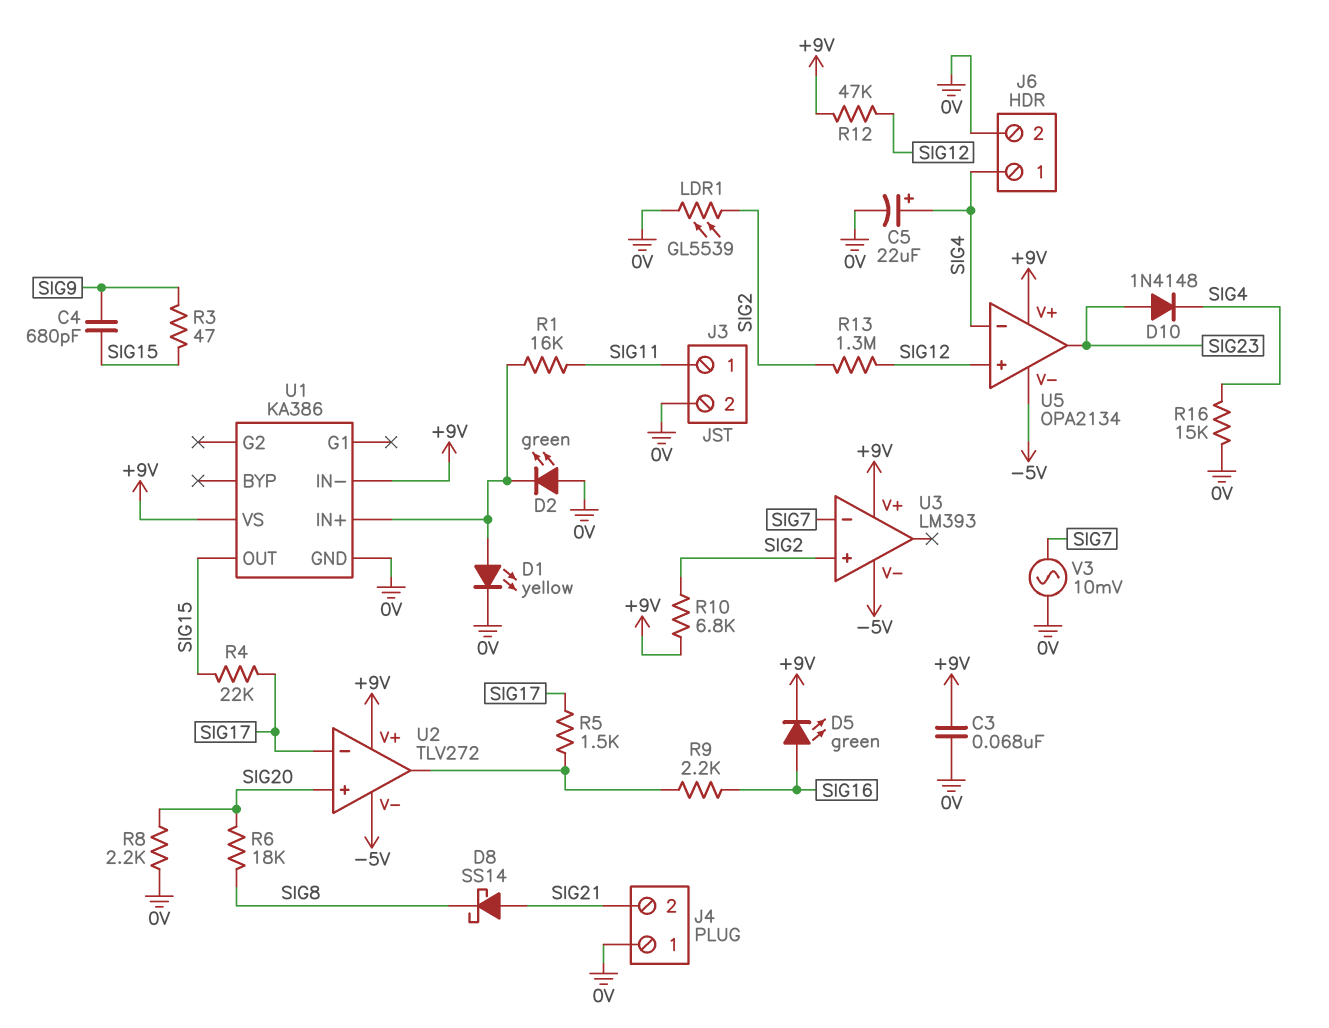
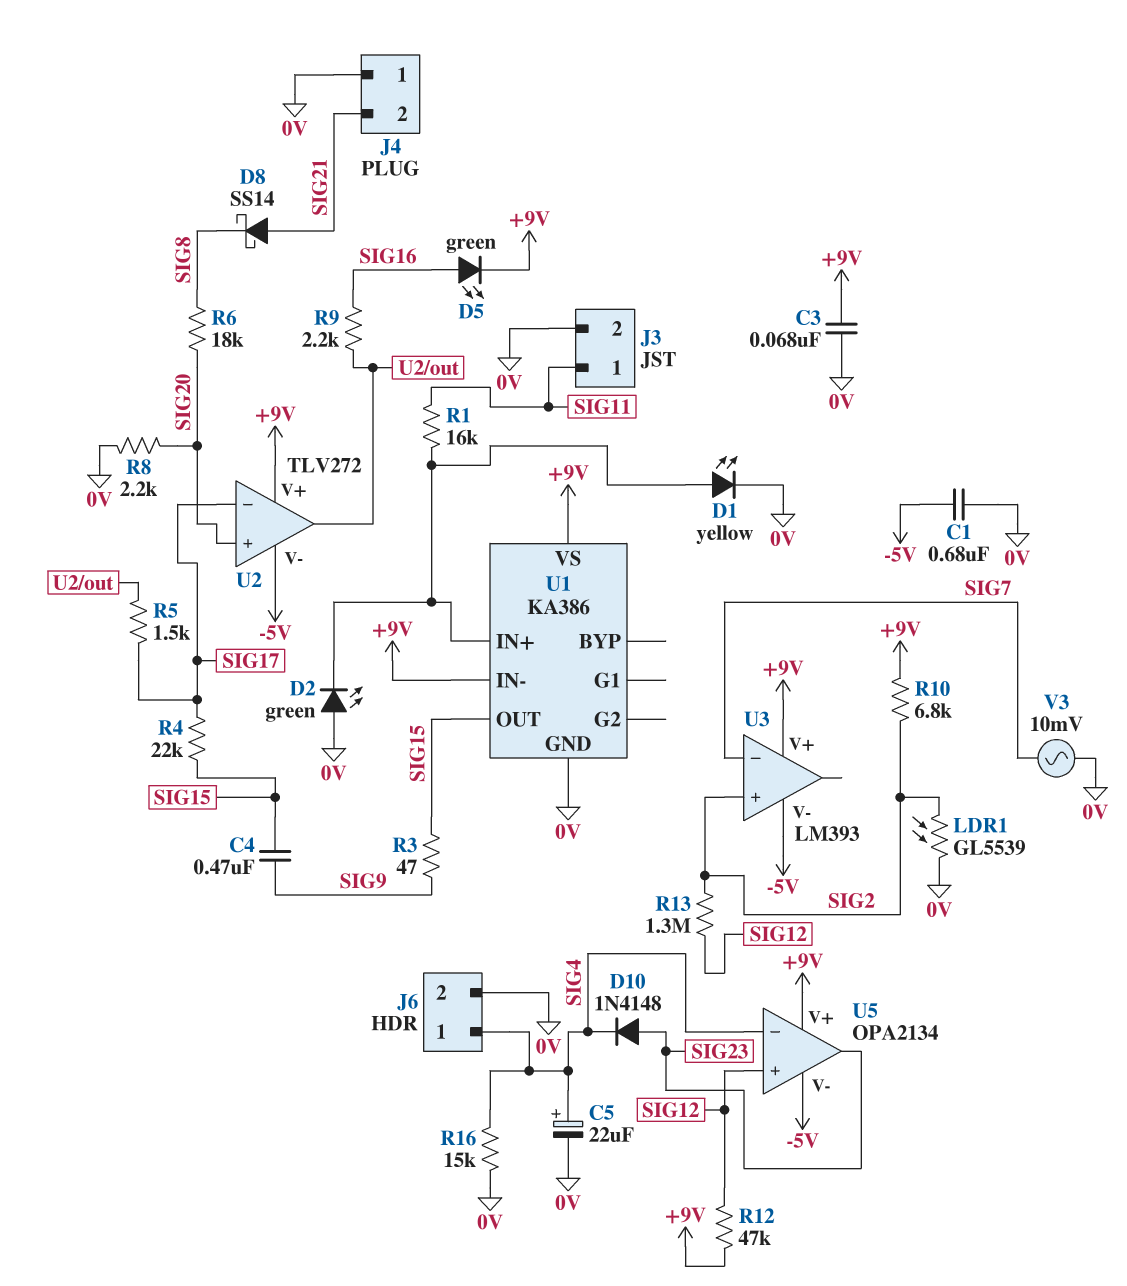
C1: none -> 680nF (-5V, 0V)
C4: 680pF (SIG9, SIG15) -> 470nF (SIG9, SIG15)

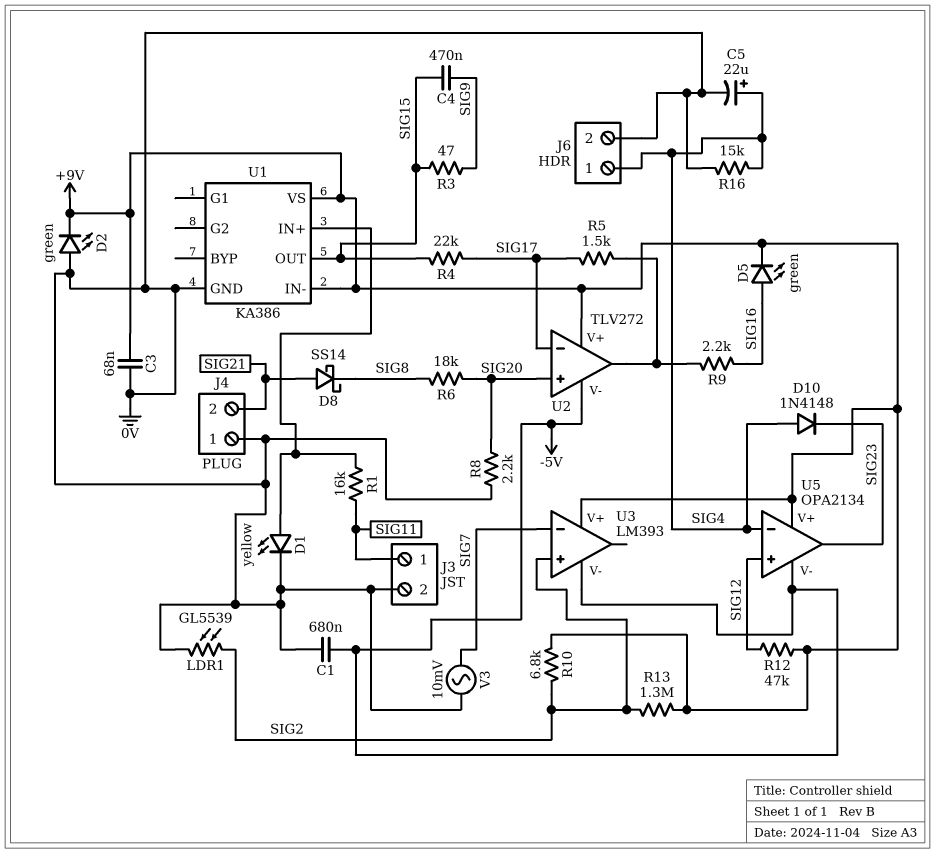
D2: LED green (A 0V, K U1/IN+) -> LED green (A 0V, K +9V)
D10: diode 1N4148 (A SIG23, K SIG4) -> diode 1N4148 (A SIG4, K SIG23)
R13: 1.3M (SIG2, SIG12) -> 1.3M (+9V, SIG2)

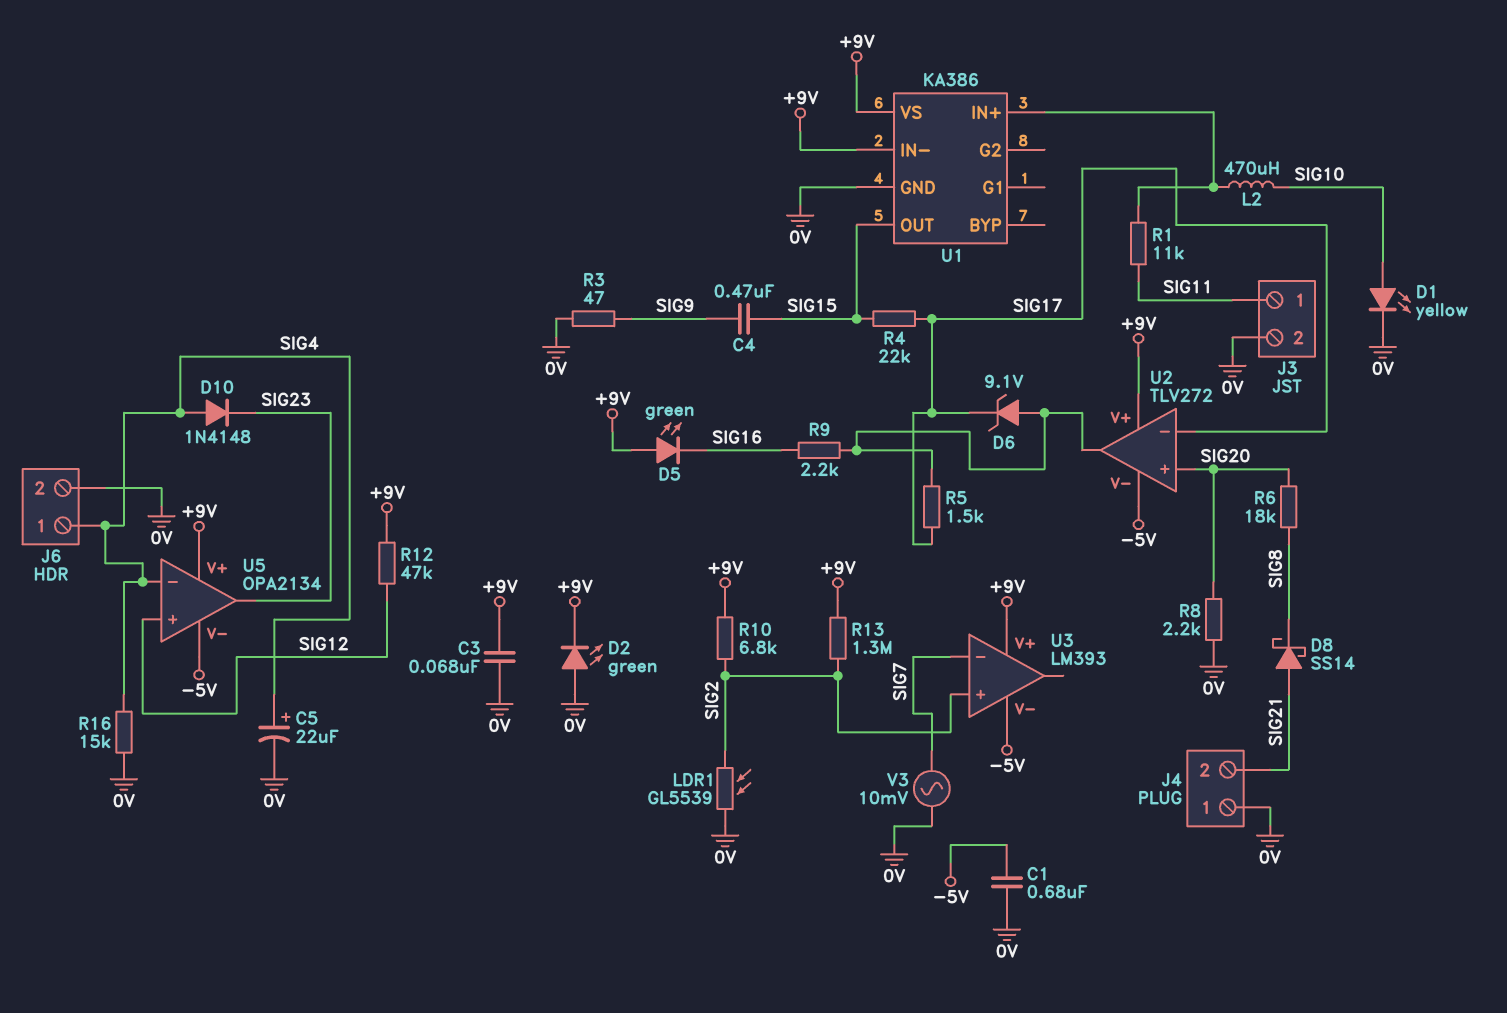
D1: LED yellow (A U1/IN+, K 0V) -> LED yellow (A SIG10, K 0V)
D5: LED green (A SIG16, K +9V) -> LED green (A +9V, K SIG16)
D6: none -> zener 9.1V (A U2/out, K SIG17)
L2: none -> 470uH (SIG10, U1/IN+)
R1: 16k (SIG11, U1/IN+) -> 11k (SIG11, U1/IN+)
R3: 47 (SIG9, SIG15) -> 47 (0V, SIG9)

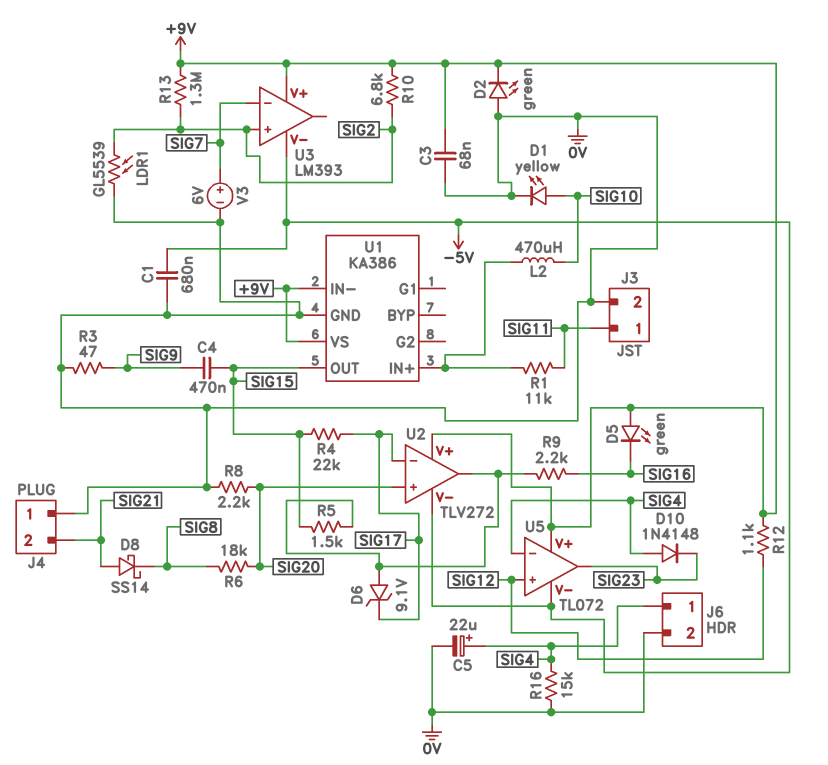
R5: 1.5k (SIG17, U2/out) -> 1.5k (SIG15, U2/out)
R12: 47k (+9V, SIG12) -> 1.1k (+9V, SIG12)
U5: OPA2134 -> TL072
V3: AC 10mV (0V, SIG7) -> 6V (plus SIG7, minus 0V)

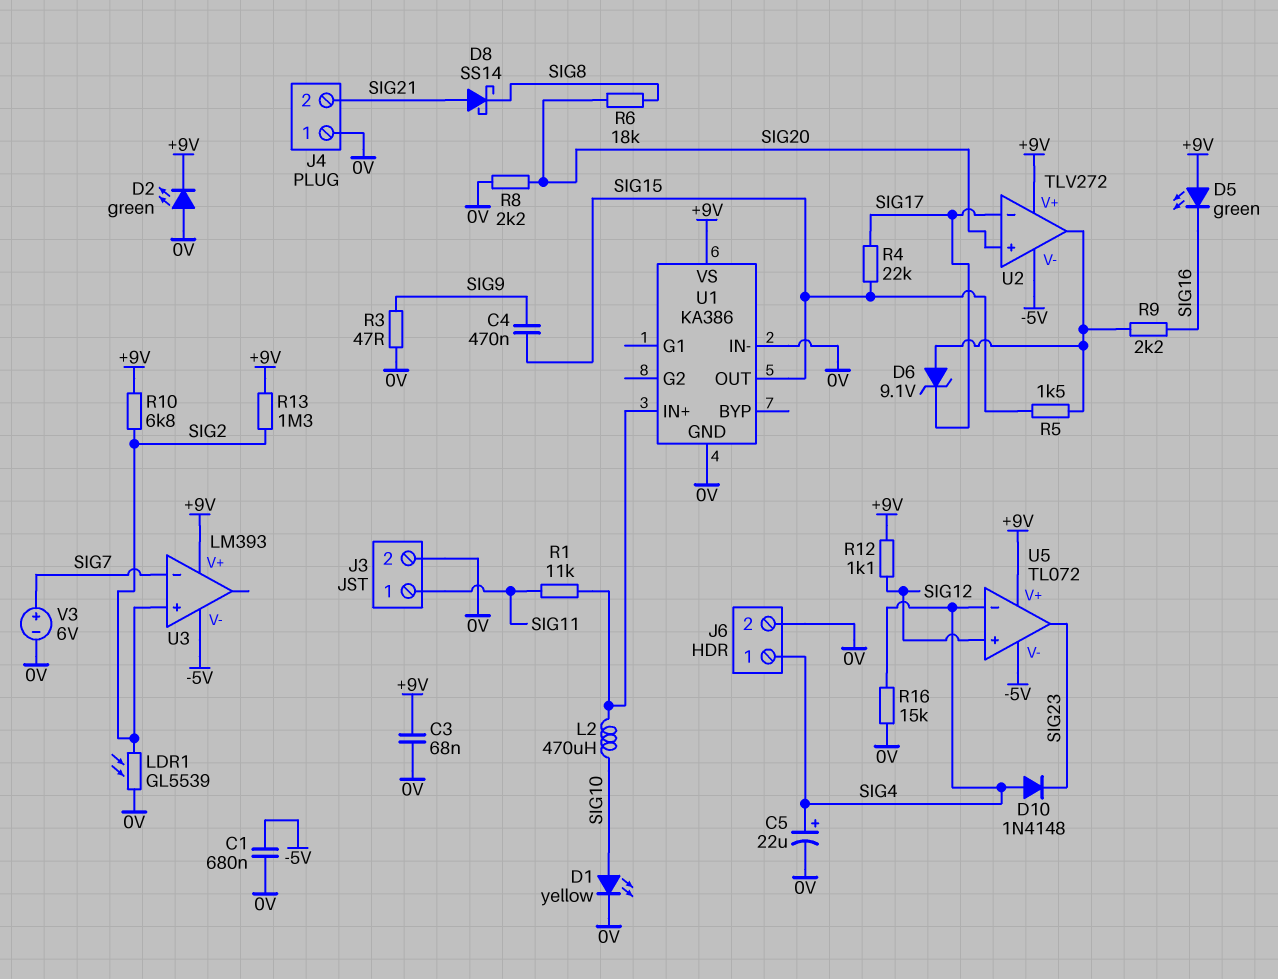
U1 pin IN-: +9V -> 0V

